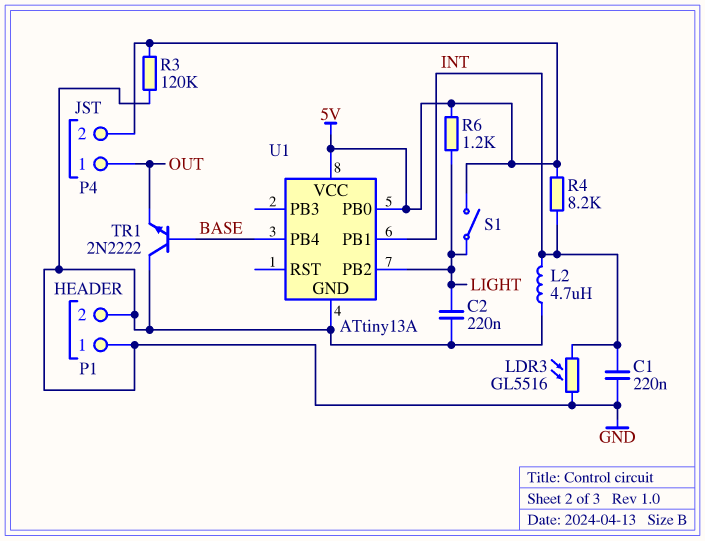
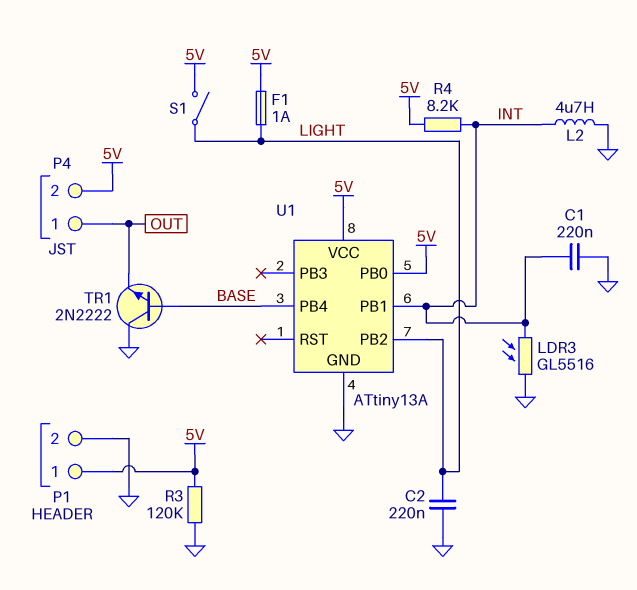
F1: none -> 1A (5V, LIGHT)
P1 pin 1: GND -> 5V
R6: 1.2k (5V, LIGHT) -> none

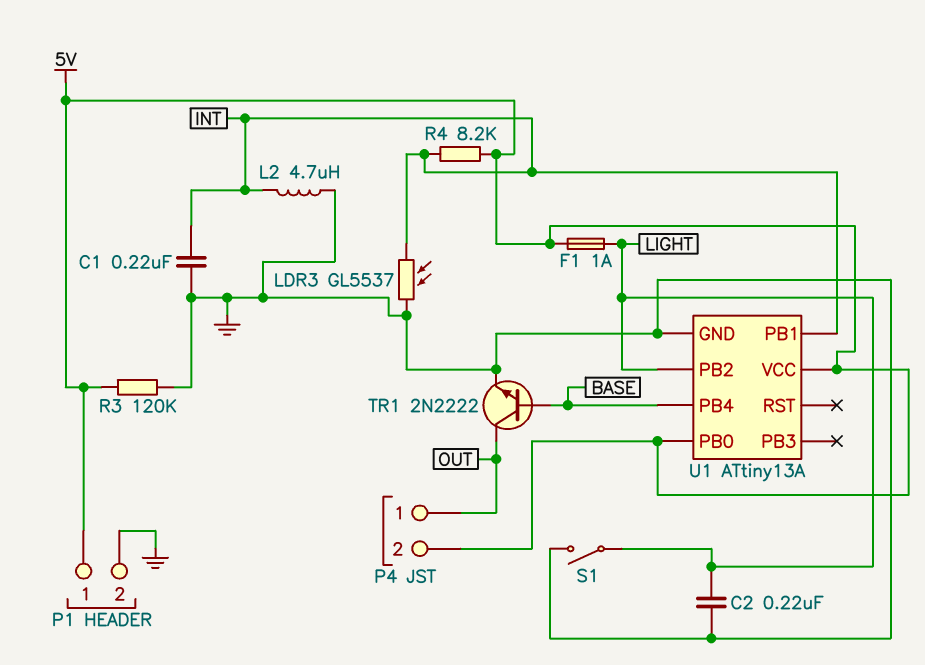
LDR3: GL5516 (GND, INT) -> GL5537 (GND, INT)
S1: switch (5V, LIGHT) -> switch (GND, LIGHT)
TR1: NPN 2N2222 (B BASE, C GND, E OUT) -> NPN 2N2222 (B BASE, C OUT, E GND)

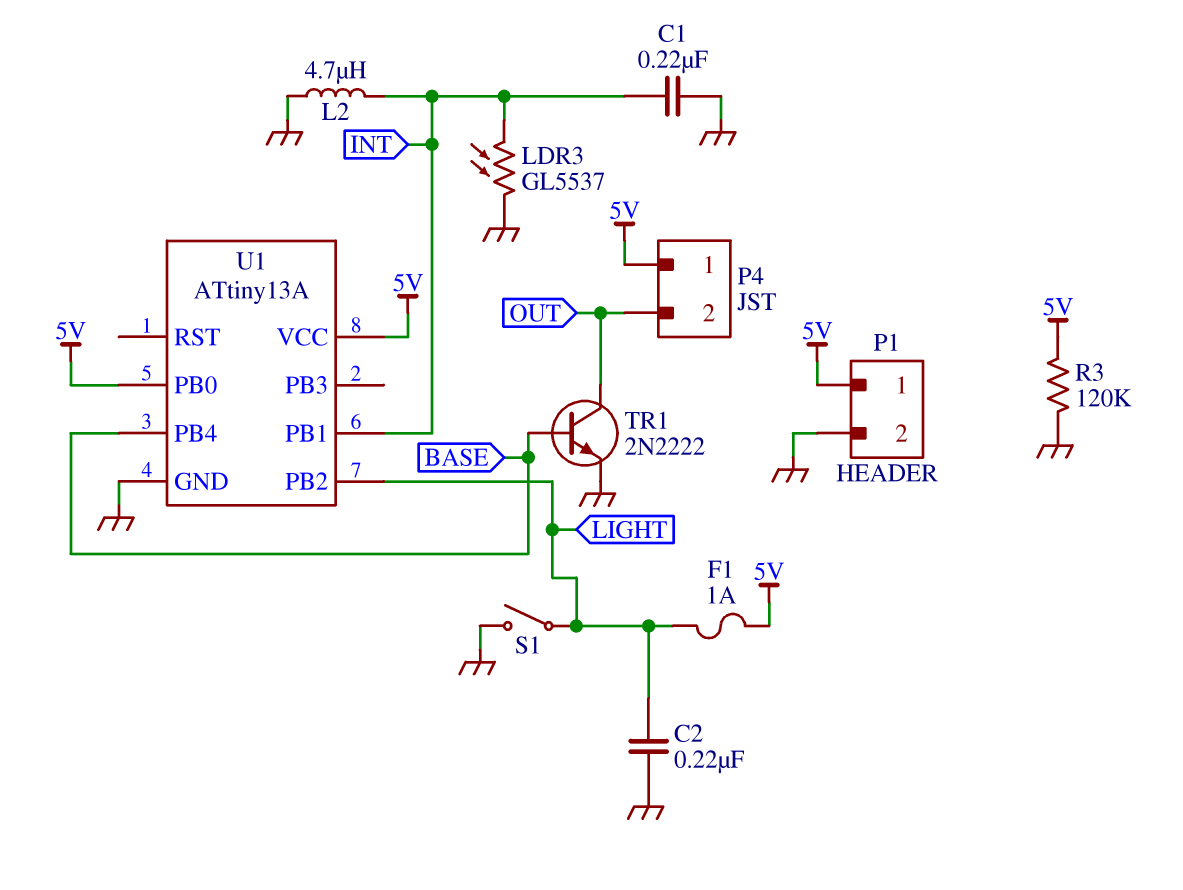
P4 pin 1: OUT -> 5V
P4 pin 2: 5V -> OUT
R4: 8.2k (5V, INT) -> none

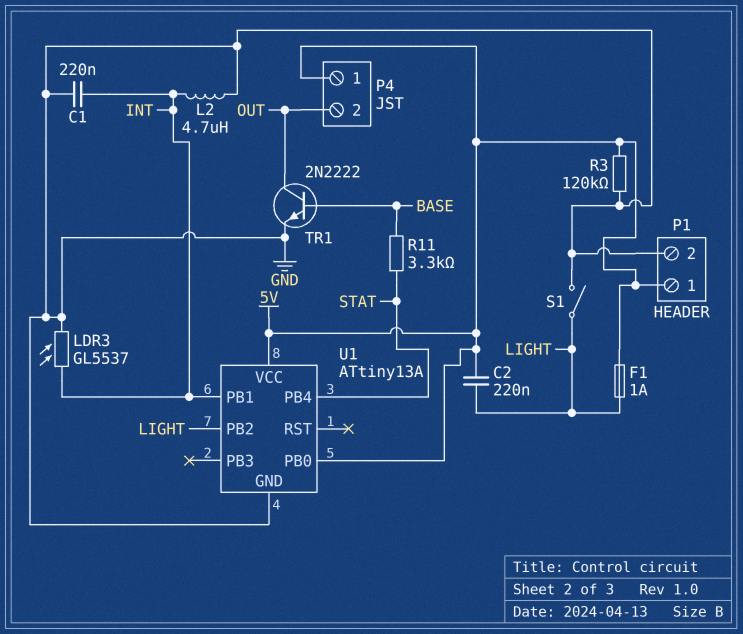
C2: 220nF (GND, LIGHT) -> 220nF (5V, LIGHT)
R11: none -> 3.3k (BASE, STAT)
U1 pin PB4: BASE -> STAT

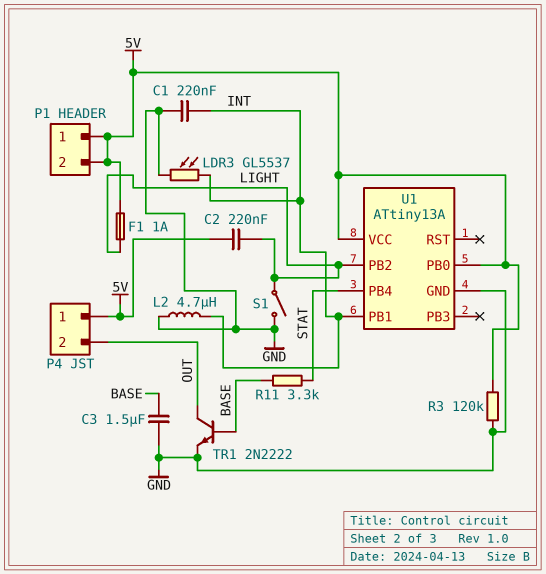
C3: none -> 1.5uF (BASE, GND)
P1 pin 2: GND -> 5V

